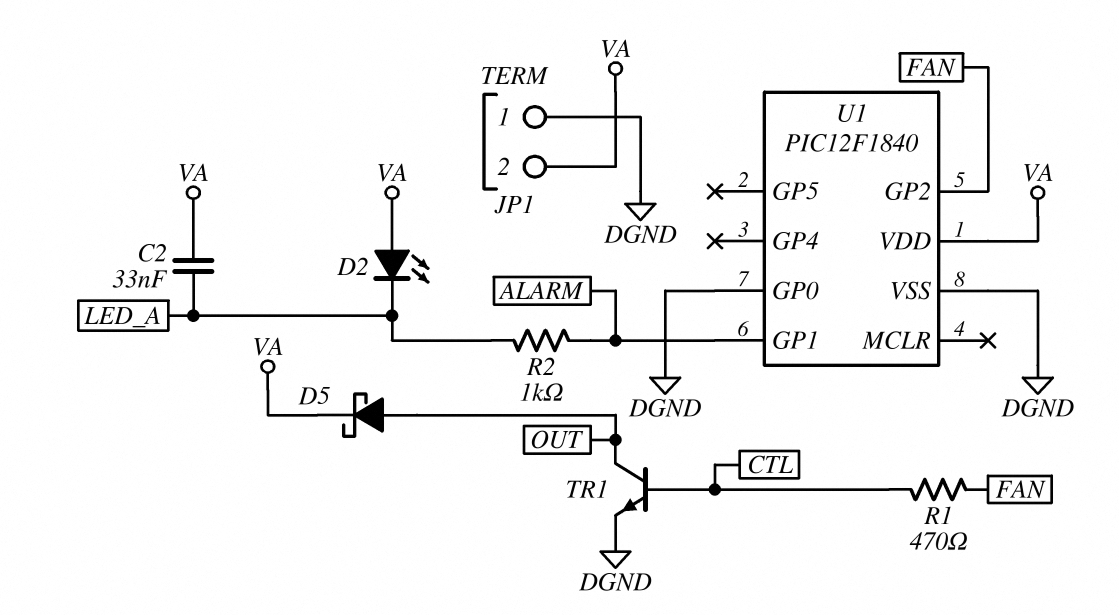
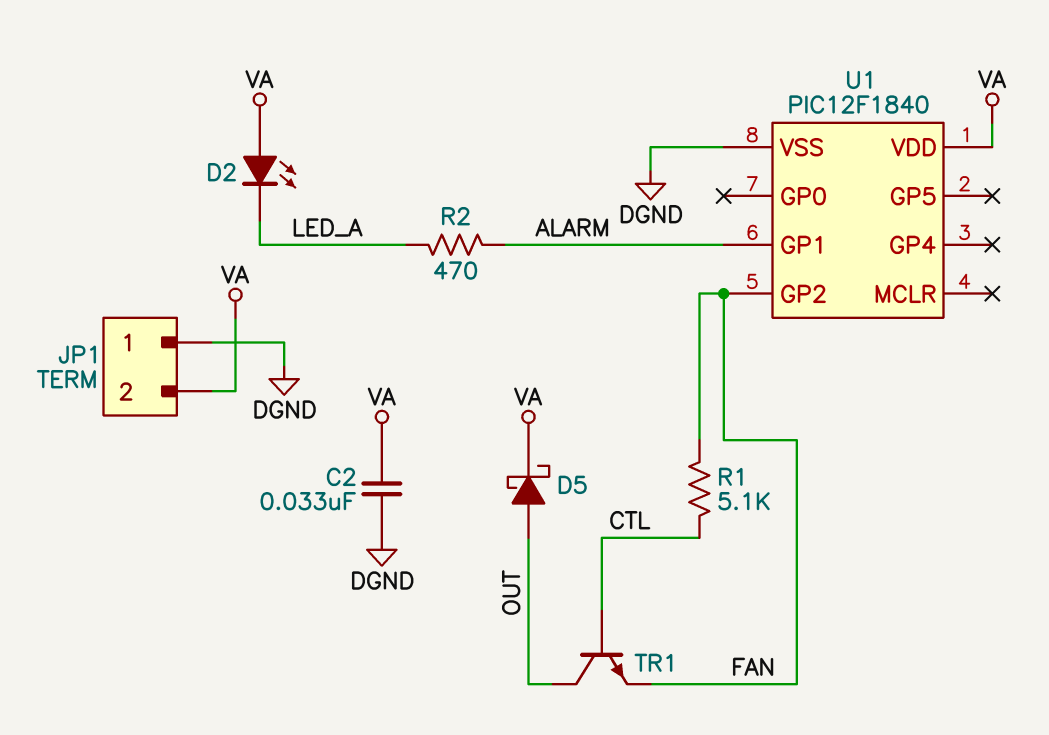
C2: 33nF (LED_A, VA) -> 33nF (DGND, VA)
R1: 470 (CTL, FAN) -> 5.1k (CTL, FAN)
R2: 1k (ALARM, LED_A) -> 470 (ALARM, LED_A)
TR1: NPN (B CTL, C OUT, E DGND) -> NPN (B CTL, C OUT, E FAN)
U1 pin GP0: DGND -> none

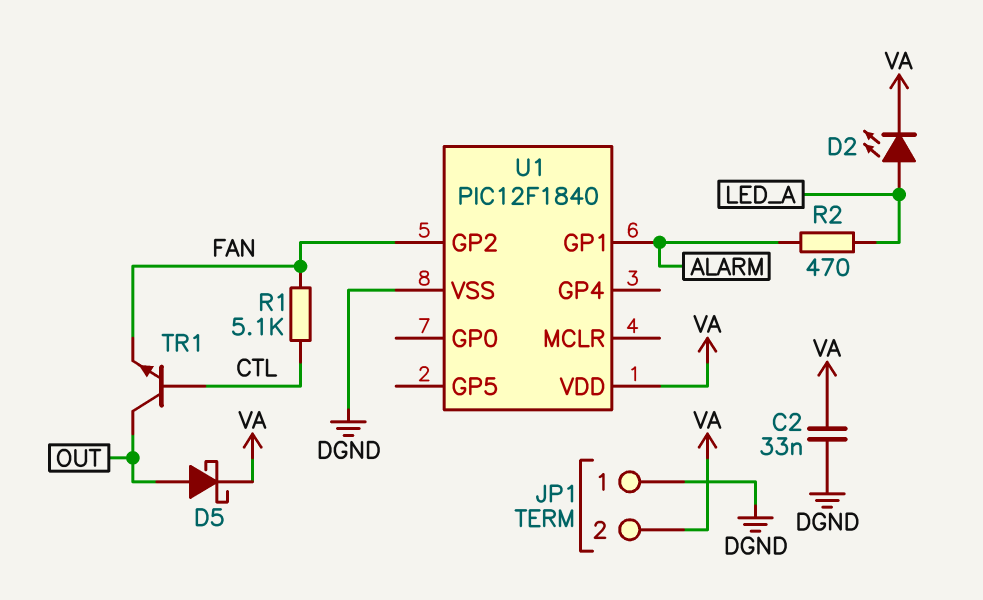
D2: LED (A VA, K LED_A) -> LED (A LED_A, K VA)

